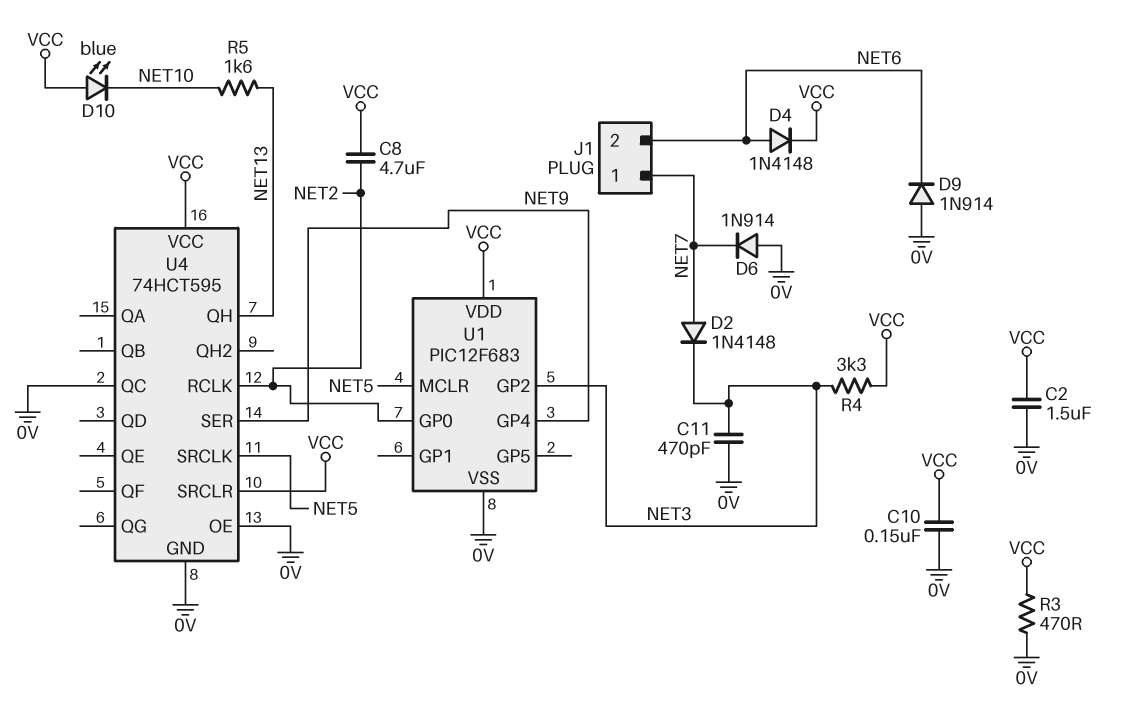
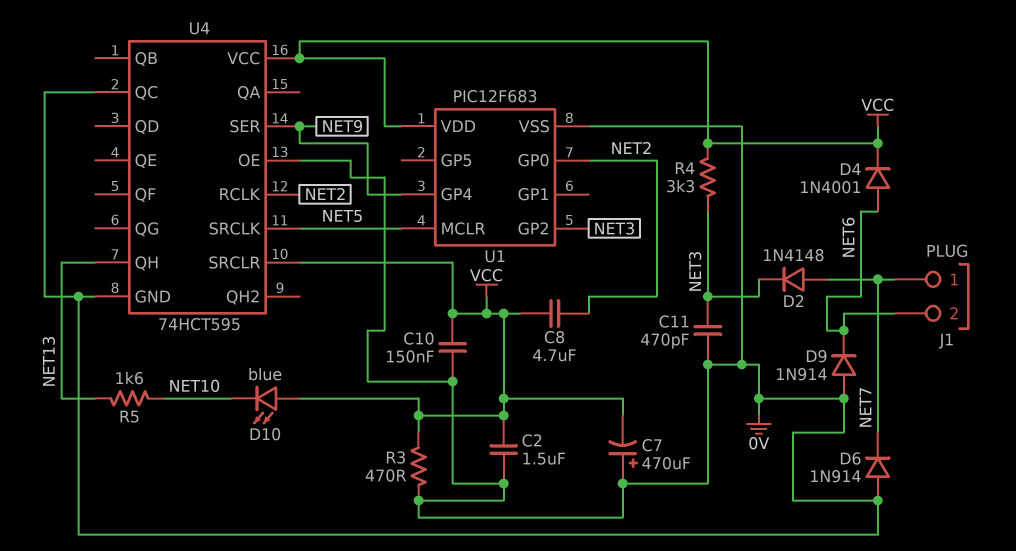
C7: none -> 470uF (plus 0V, minus VCC)
D4: diode 1N4148 (A NET6, K VCC) -> diode 1N4001 (A NET6, K VCC)

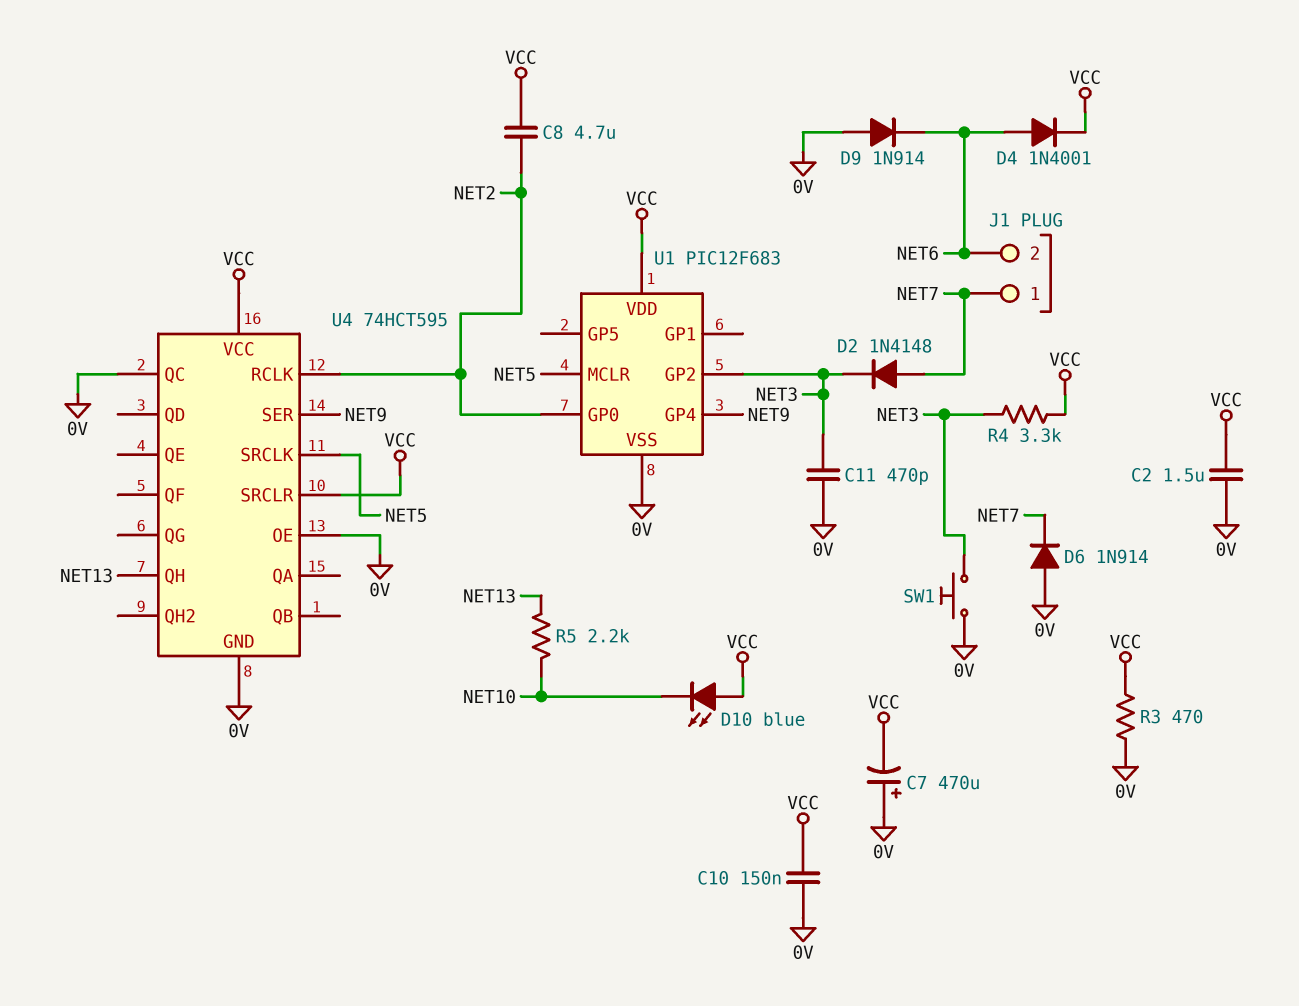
R5: 1.6k (NET10, NET13) -> 2.2k (NET10, NET13)
SW1: none -> button (0V, NET3)

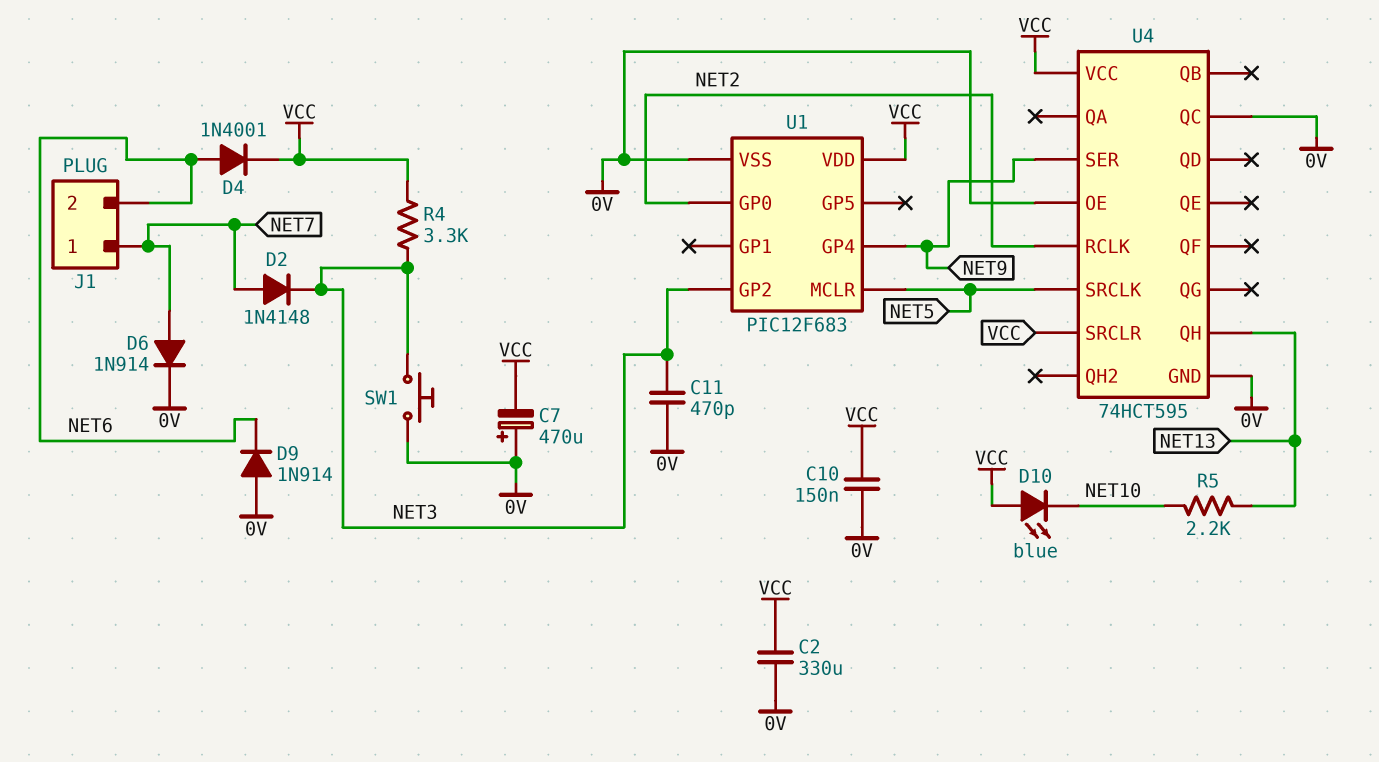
C2: 1.5uF (0V, VCC) -> 330uF (0V, VCC)
C8: 4.7uF (NET2, VCC) -> none
D6: diode 1N914 (A 0V, K NET7) -> diode 1N914 (A NET7, K 0V)
R3: 470 (0V, VCC) -> none

